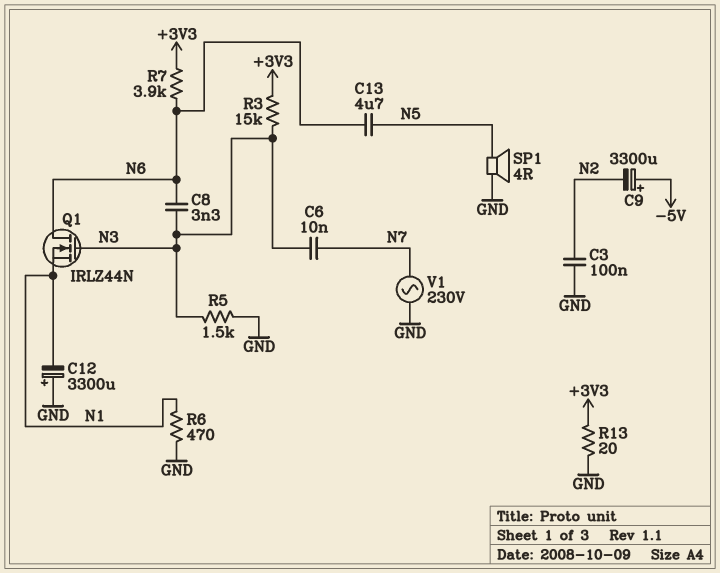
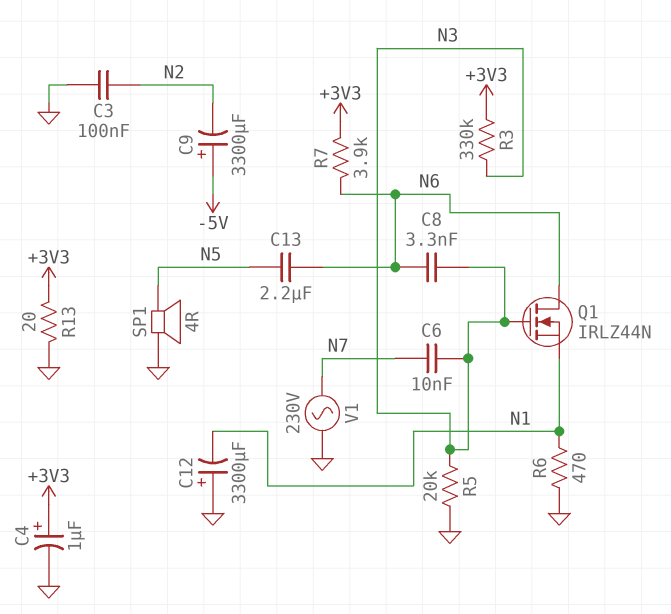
C4: none -> 1uF (plus +3V3, minus GND)
C13: 4.7uF (N5, N6) -> 2.2uF (N5, N6)
R3: 15k (+3V3, N3) -> 330k (+3V3, N3)
R5: 1.5k (GND, N3) -> 20k (GND, N3)

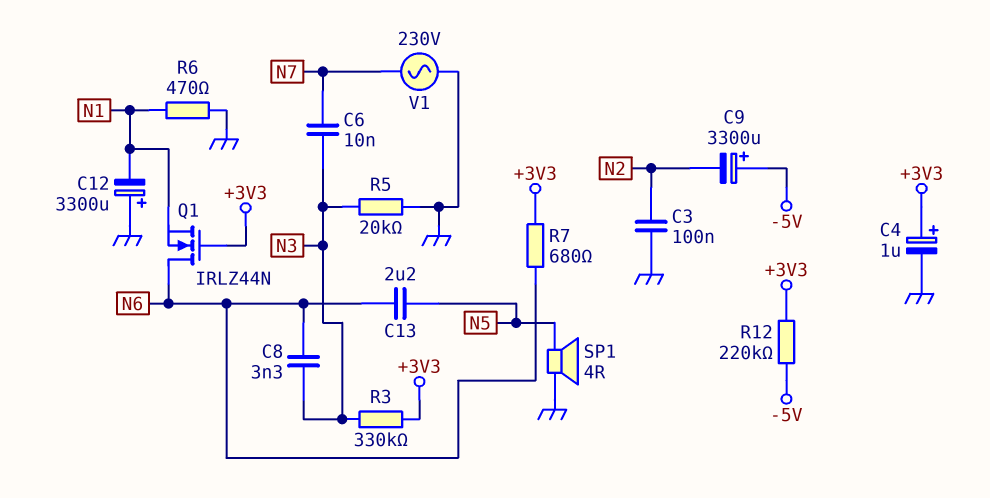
Q1: NMOS IRLZ44N (G N3, D N6, S N1) -> NMOS IRLZ44N (G +3V3, D N6, S N1)
R7: 3.9k (+3V3, N6) -> 680 (+3V3, N6)
R12: none -> 220k (+3V3, -5V)
R13: 20 (+3V3, GND) -> none

